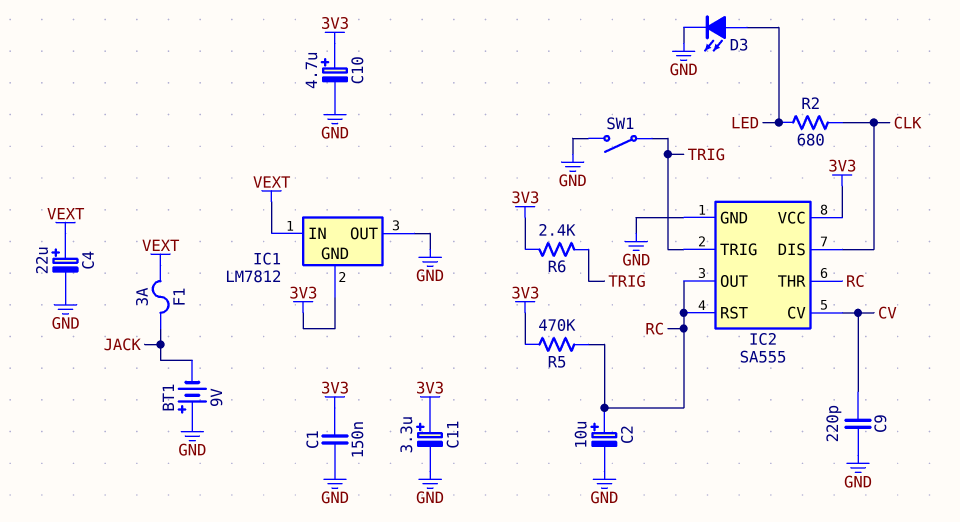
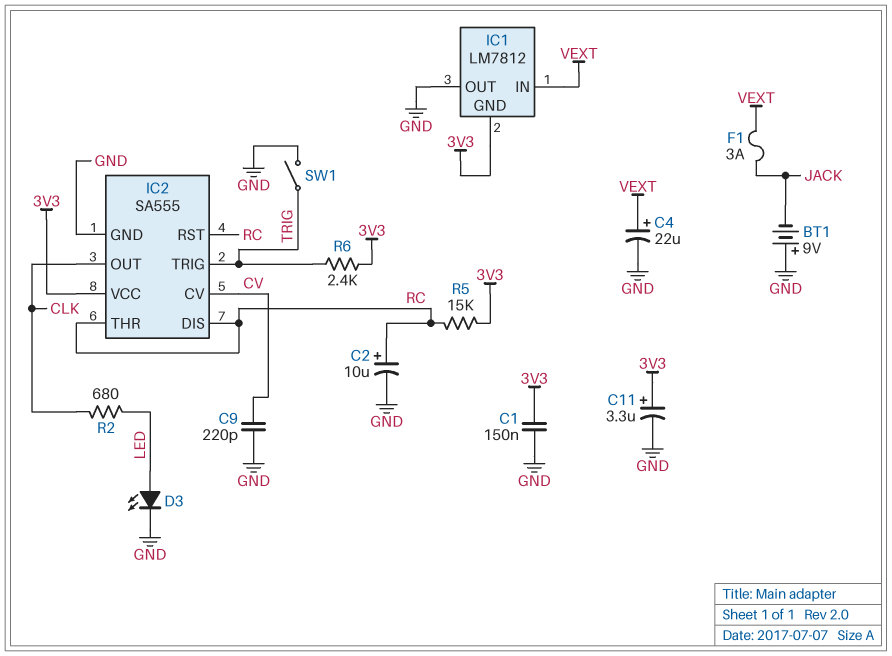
C10: 4.7uF (plus 3V3, minus GND) -> none
IC2 pin DIS: CLK -> RC
IC2 pin OUT: RC -> CLK
R5: 470k (3V3, RC) -> 15k (3V3, RC)

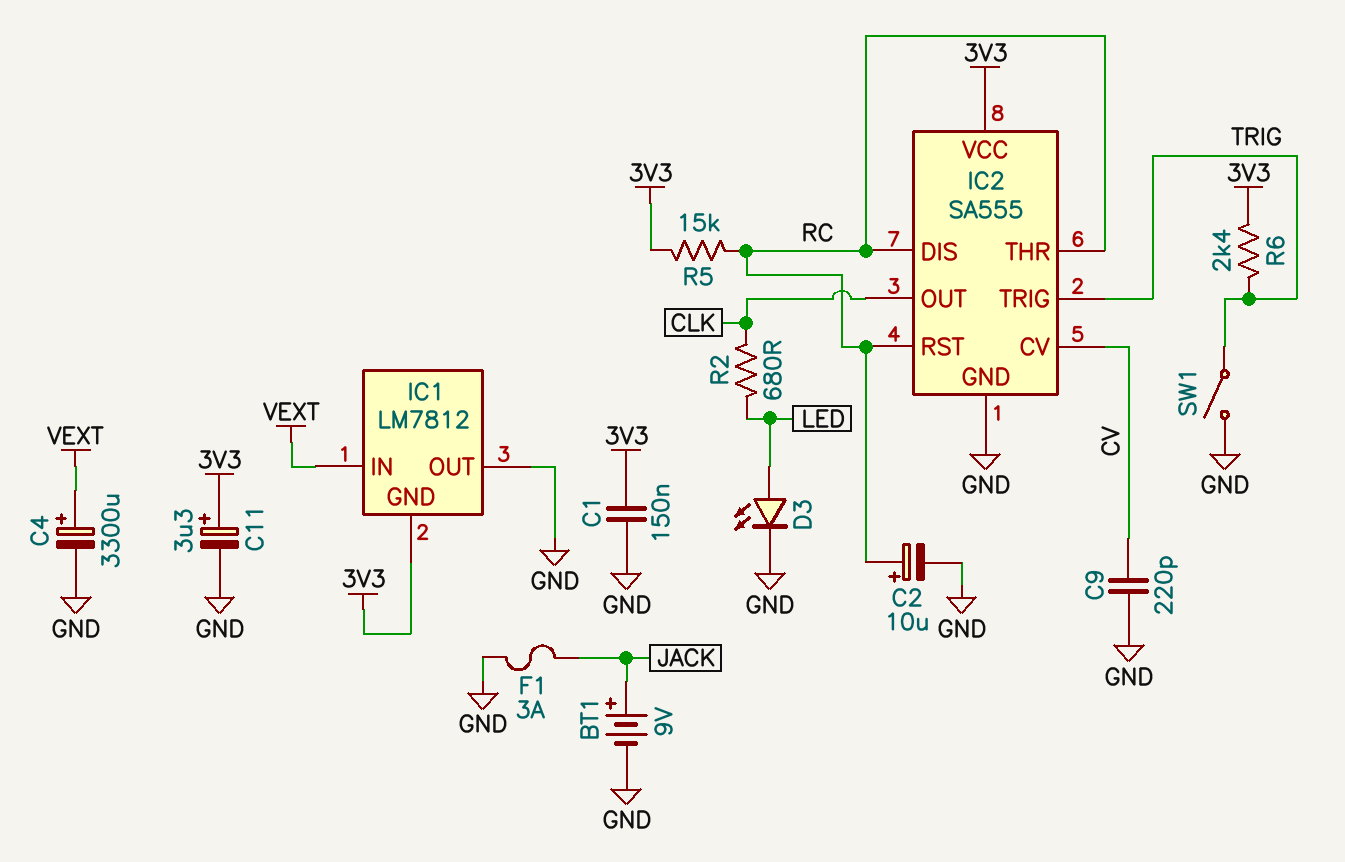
BT1: 9V (plus GND, minus JACK) -> 9V (plus JACK, minus GND)
C4: 22uF (plus VEXT, minus GND) -> 3300uF (plus VEXT, minus GND)
F1: 3A (JACK, VEXT) -> 3A (GND, JACK)

